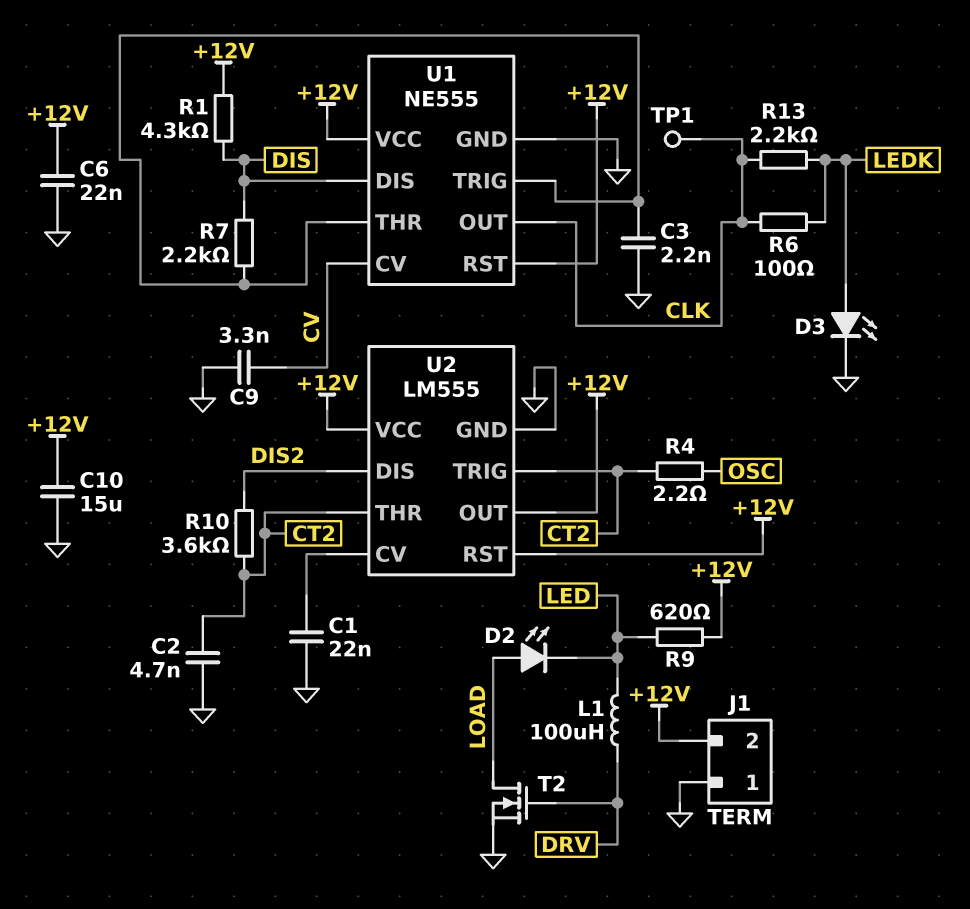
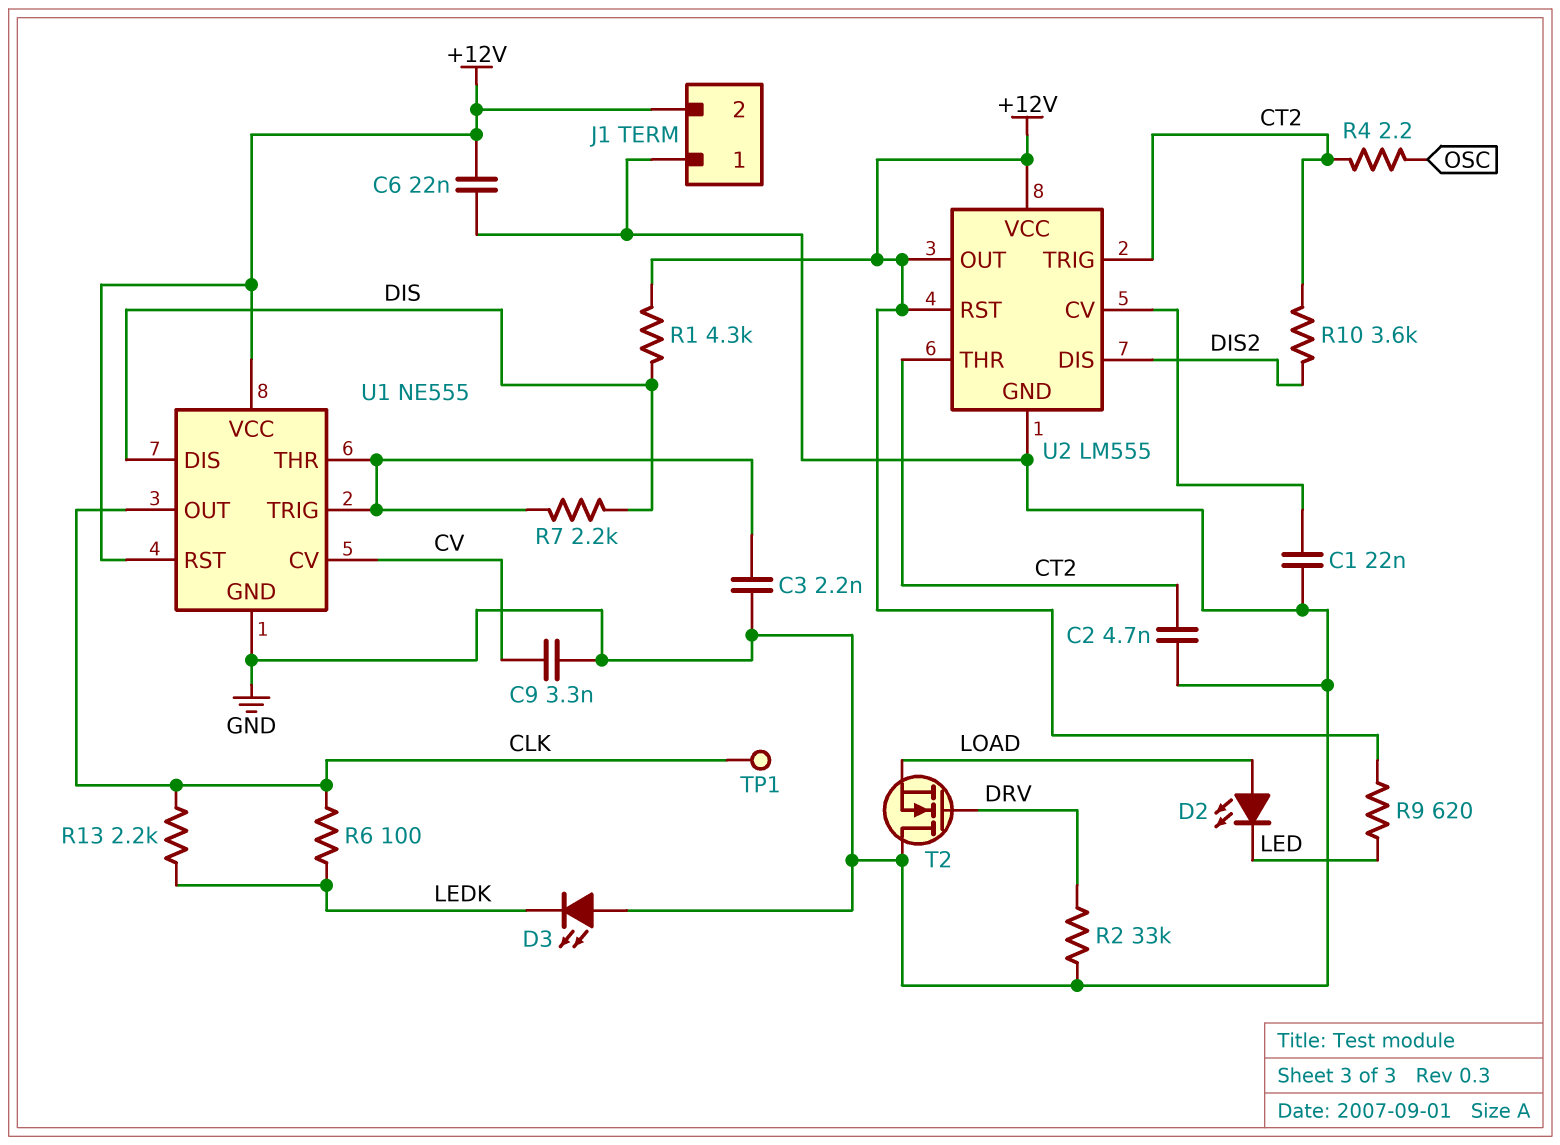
C10: 15uF (+12V, GND) -> none
D3: LED (A LEDK, K GND) -> LED (A GND, K LEDK)
L1: 100uH (DRV, LED) -> none
R2: none -> 33k (DRV, GND)
T2: NMOS (G DRV, D LOAD, S GND) -> NMOS (G DRV, D GND, S LOAD)

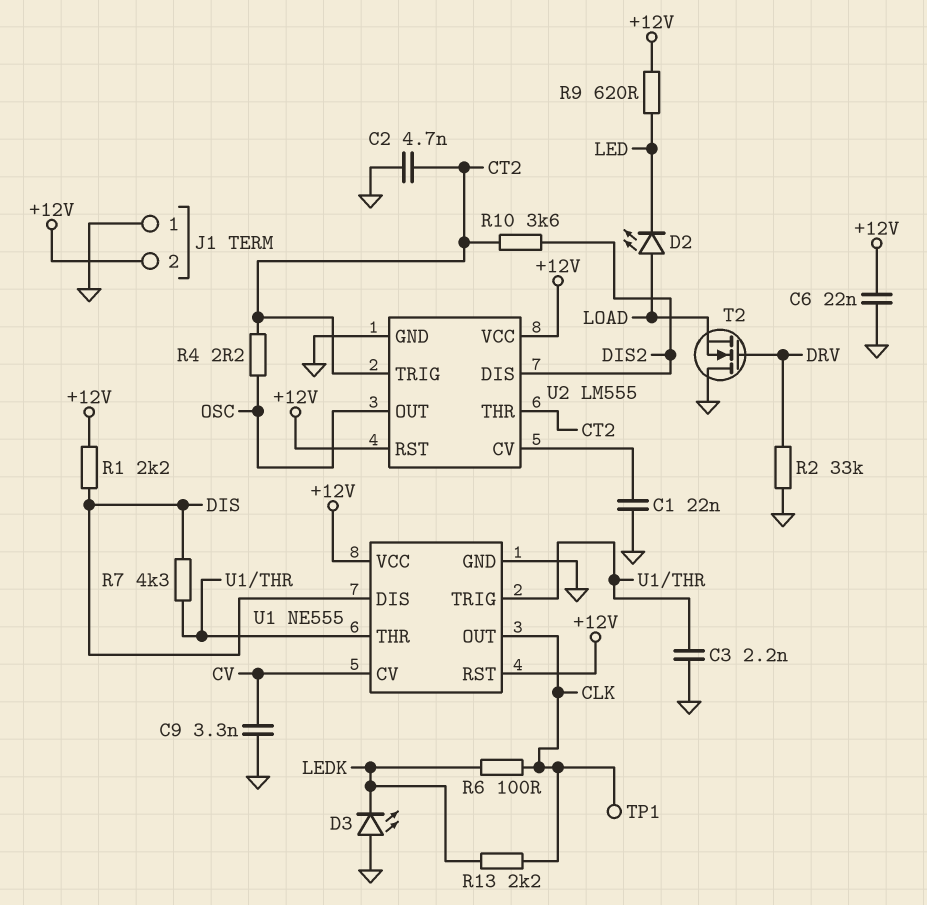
R1: 4.3k (+12V, DIS) -> 2.2k (+12V, DIS)
R7: 2.2k (DIS, U1/THR) -> 4.3k (DIS, U1/THR)
U2 pin OUT: +12V -> OSC

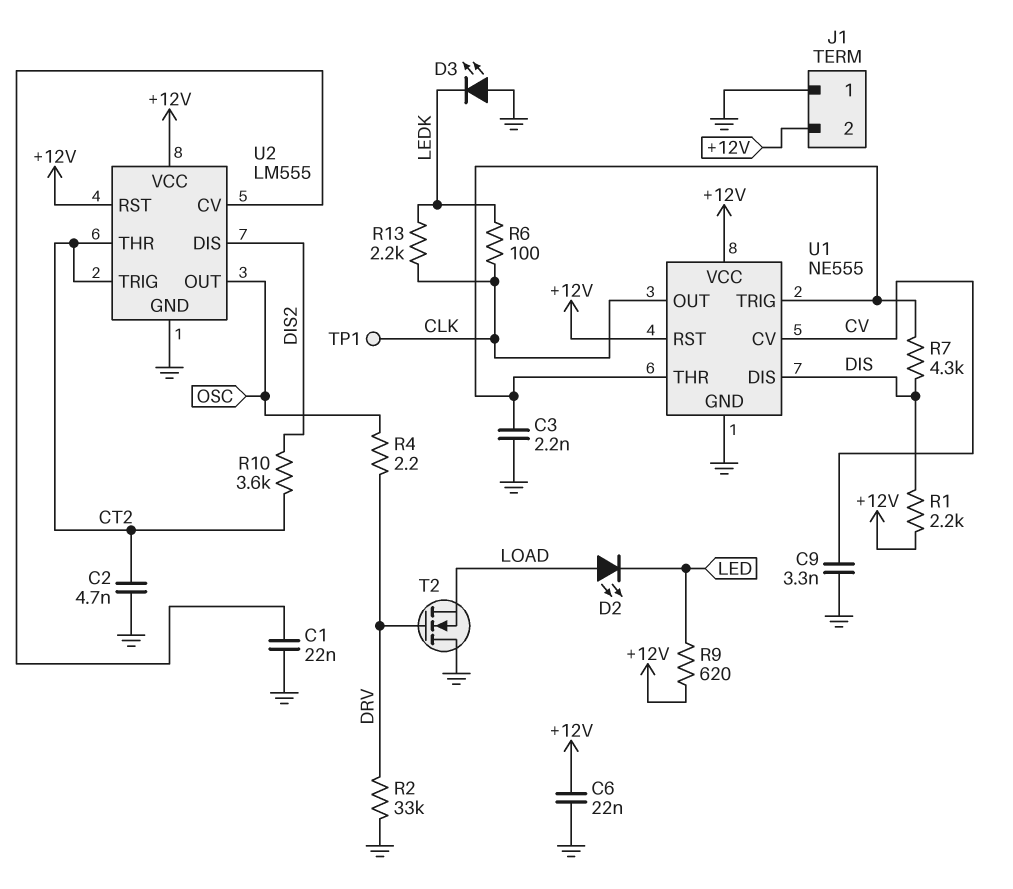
R4: 2.2 (CT2, OSC) -> 2.2 (DRV, OSC)

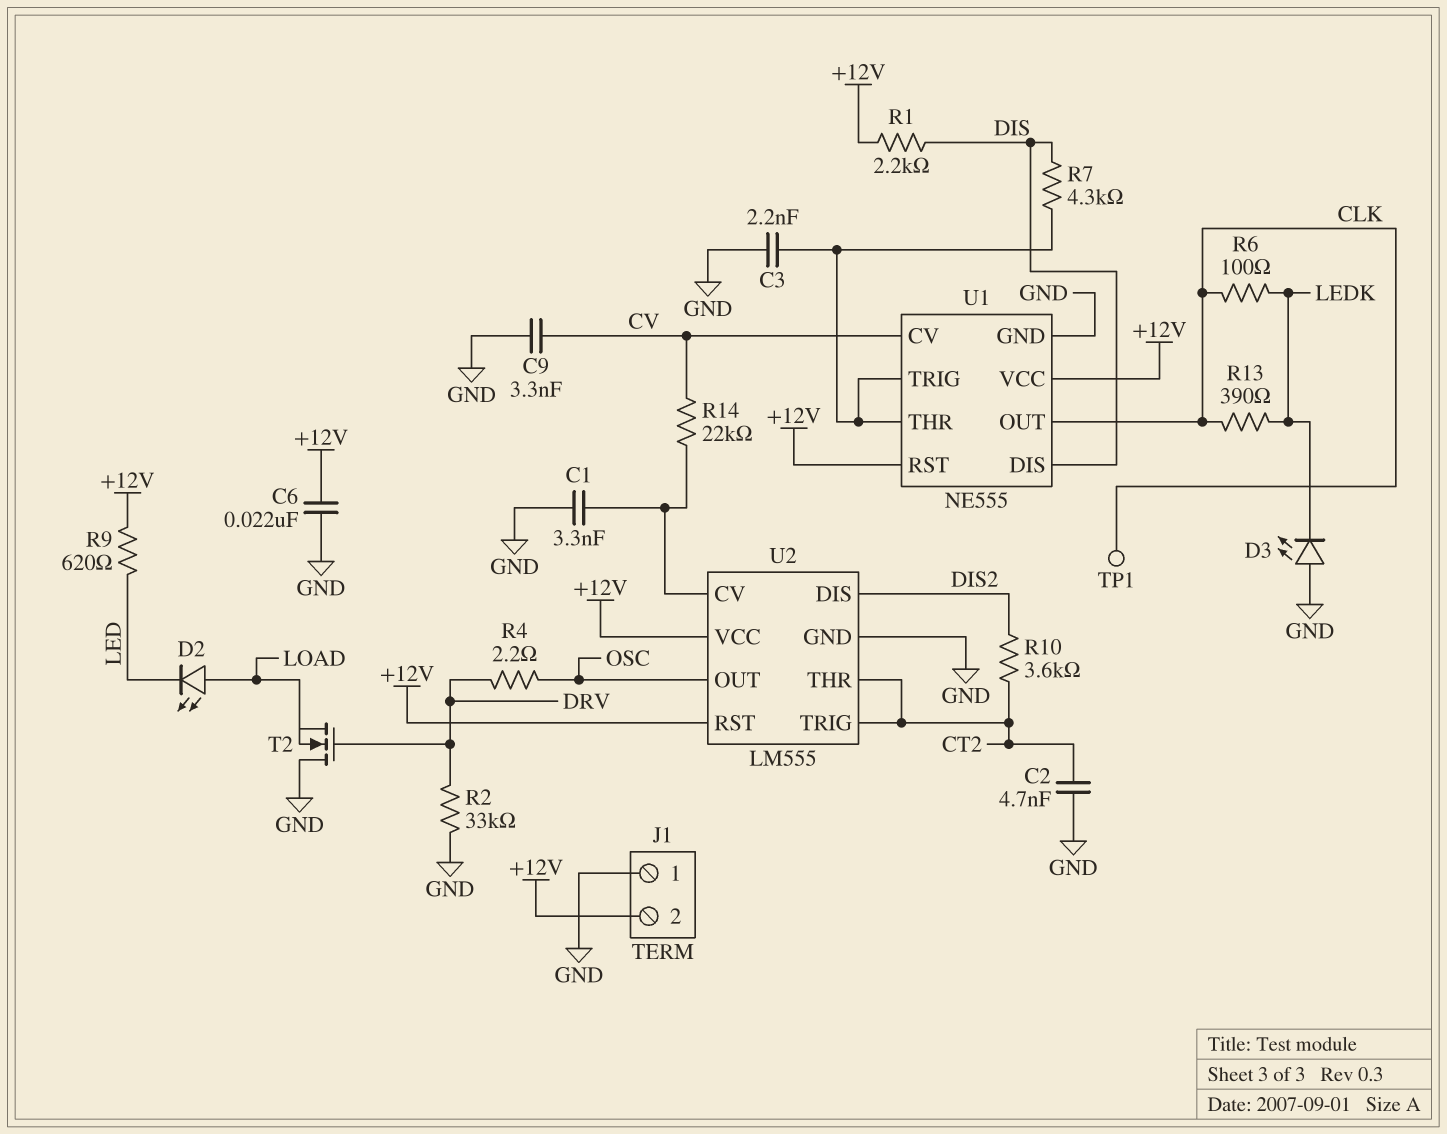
C1: 22nF (GND, U2/CV) -> 3.3nF (GND, U2/CV)
R13: 2.2k (CLK, LEDK) -> 390 (CLK, LEDK)
R14: none -> 22k (CV, U2/CV)

